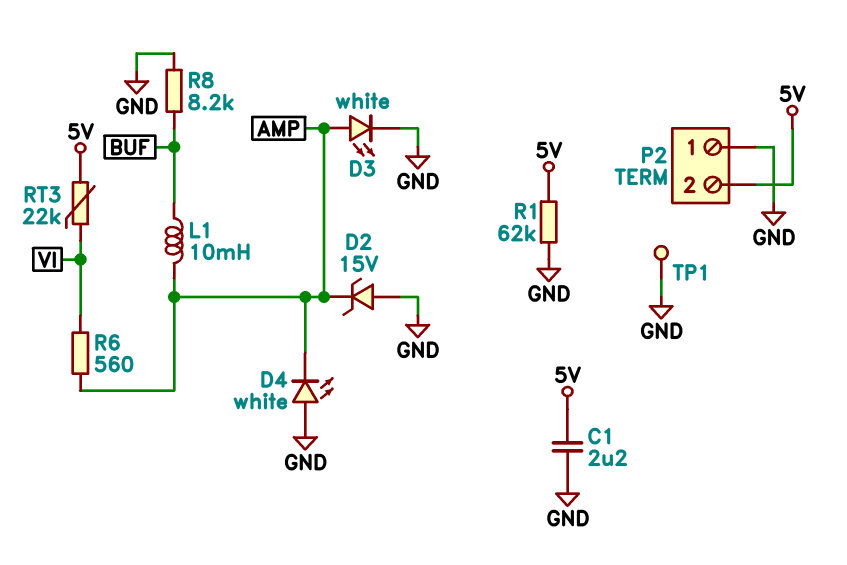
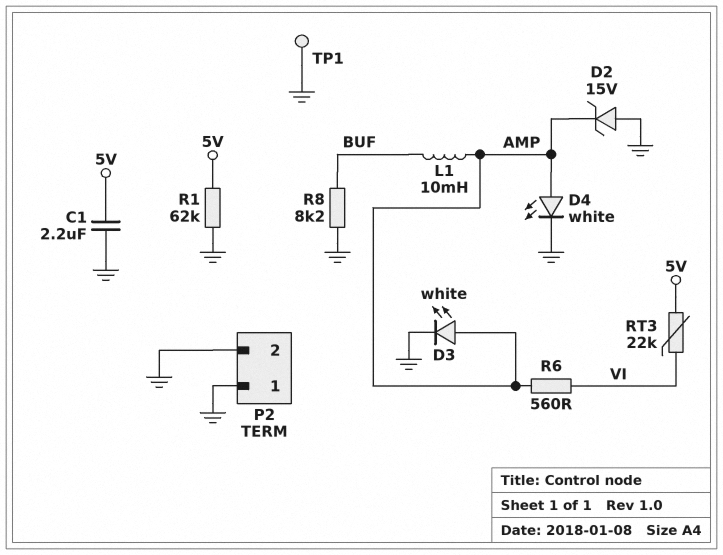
D4: LED white (A GND, K AMP) -> LED white (A AMP, K GND)
P2 pin 2: 5V -> GND

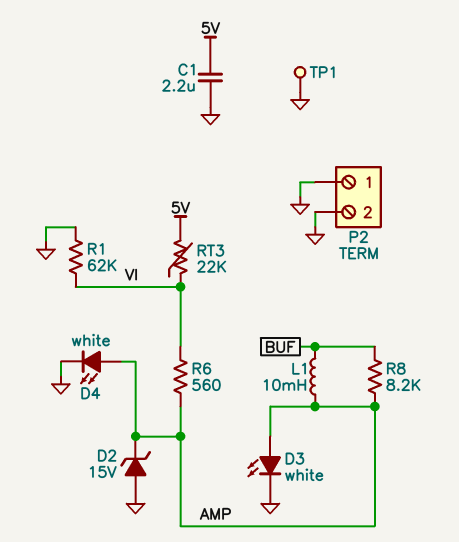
R1: 62k (5V, GND) -> 62k (GND, VI)
R8: 8.2k (BUF, GND) -> 8.2k (AMP, BUF)

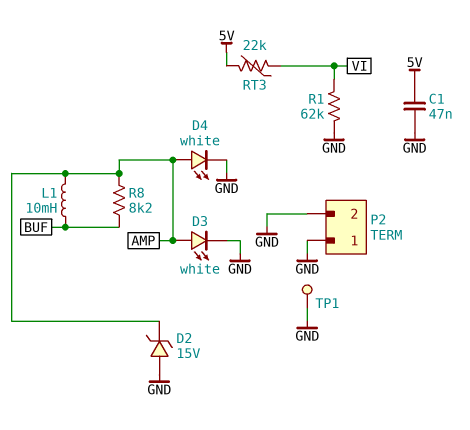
C1: 2.2uF (5V, GND) -> 47nF (5V, GND)
R6: 560 (AMP, VI) -> none

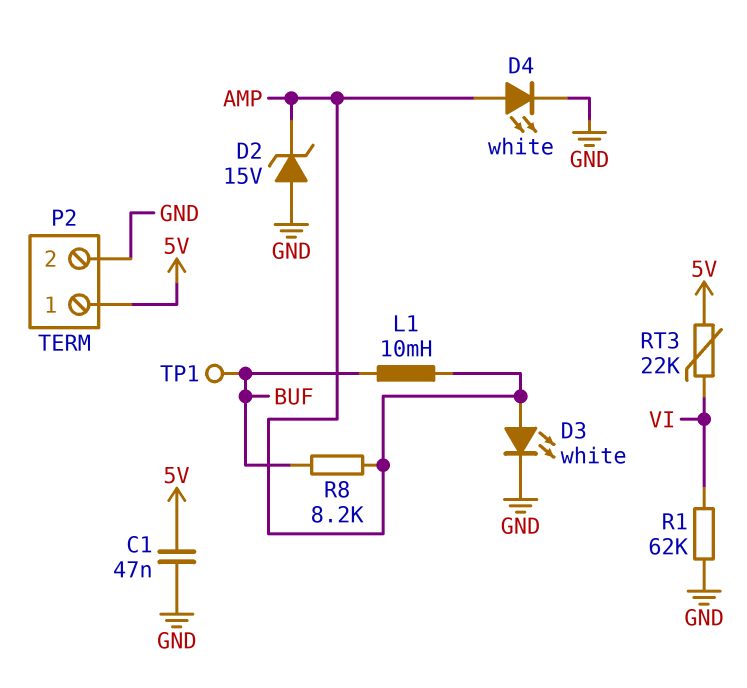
P2 pin 1: GND -> 5V
TP1: test point (GND) -> test point (BUF)

